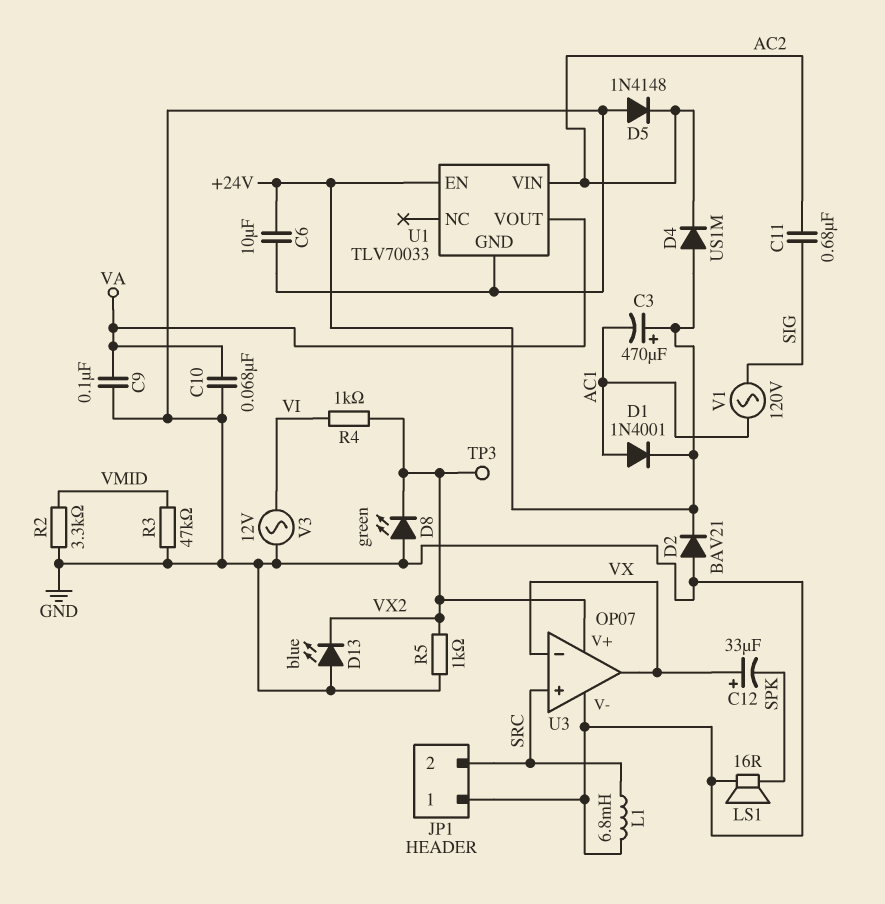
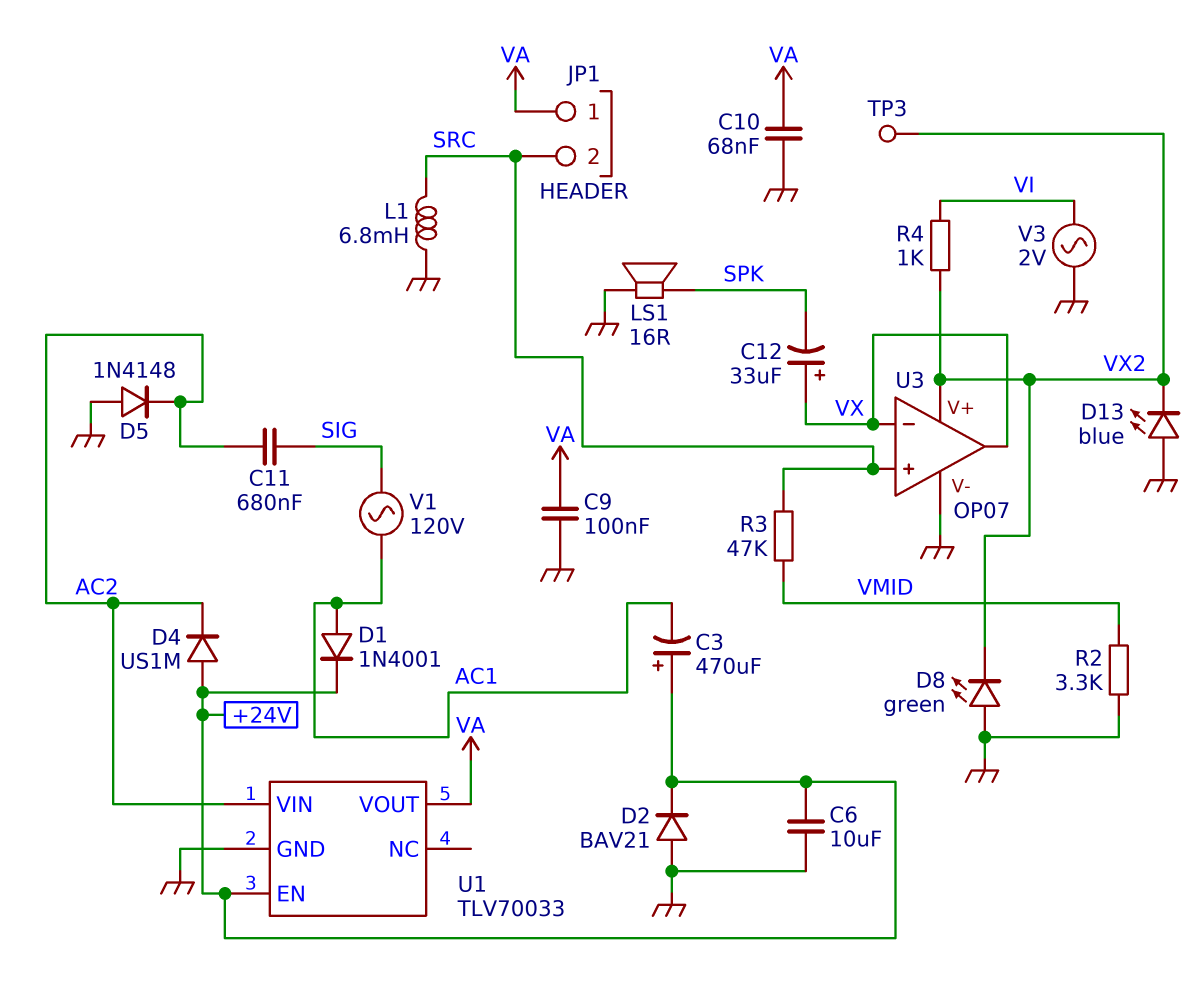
JP1 pin 1: GND -> VA
R3: 47k (GND, VMID) -> 47k (SRC, VMID)
R5: 1k (GND, VX2) -> none
V3: AC 12V (GND, VI) -> AC 2V (GND, VI)

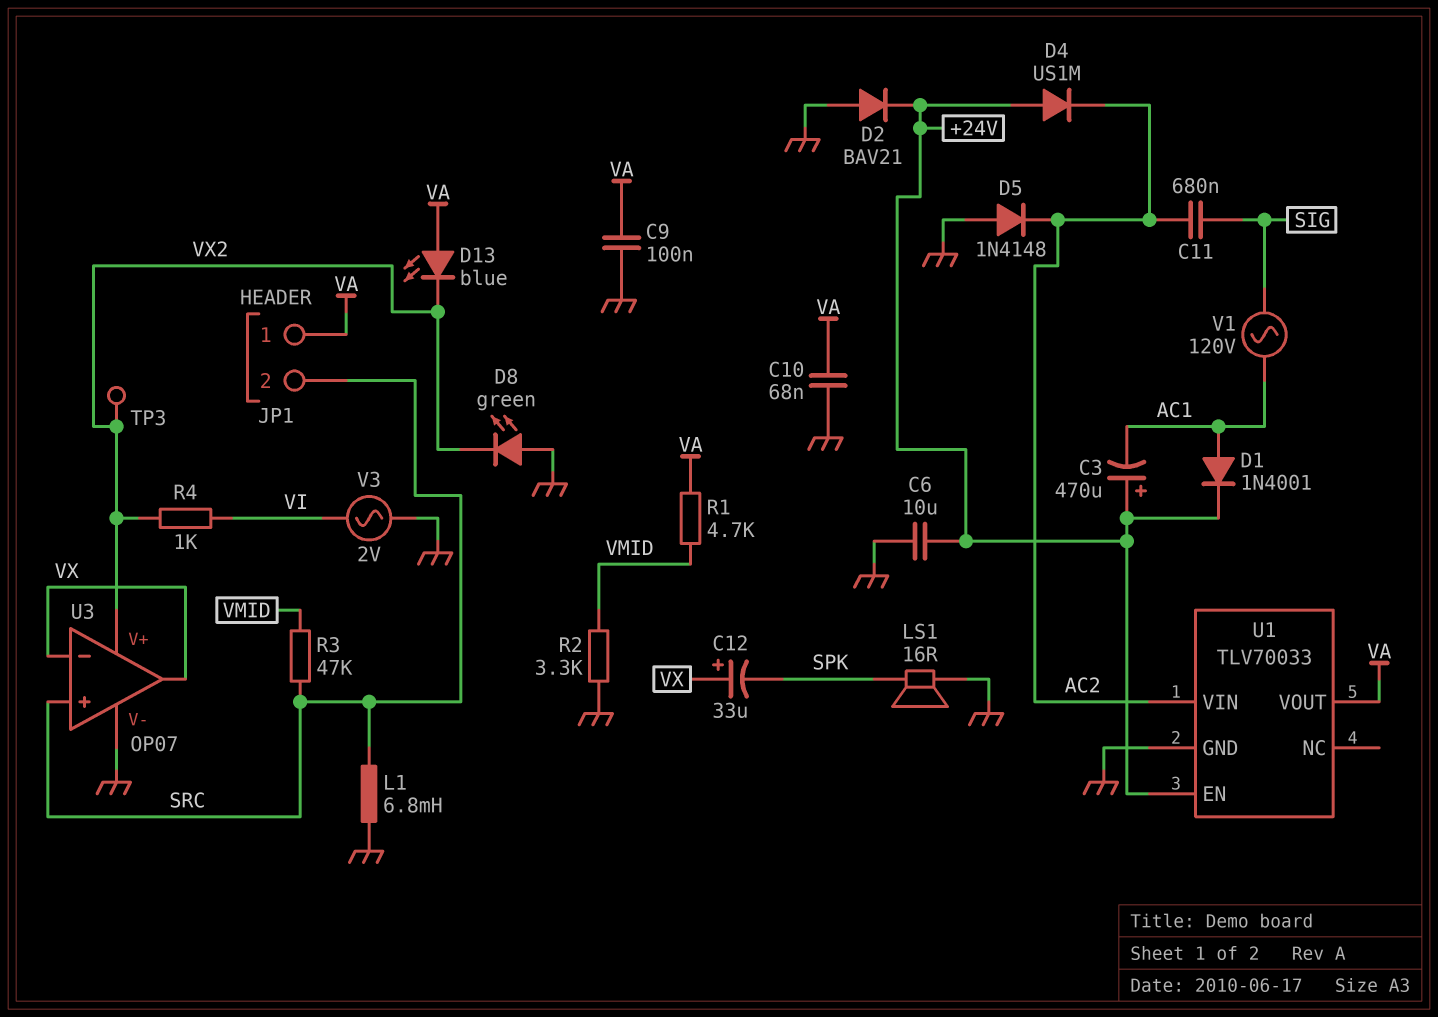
D13: LED blue (A GND, K VX2) -> LED blue (A VA, K VX2)
R1: none -> 4.7k (VA, VMID)

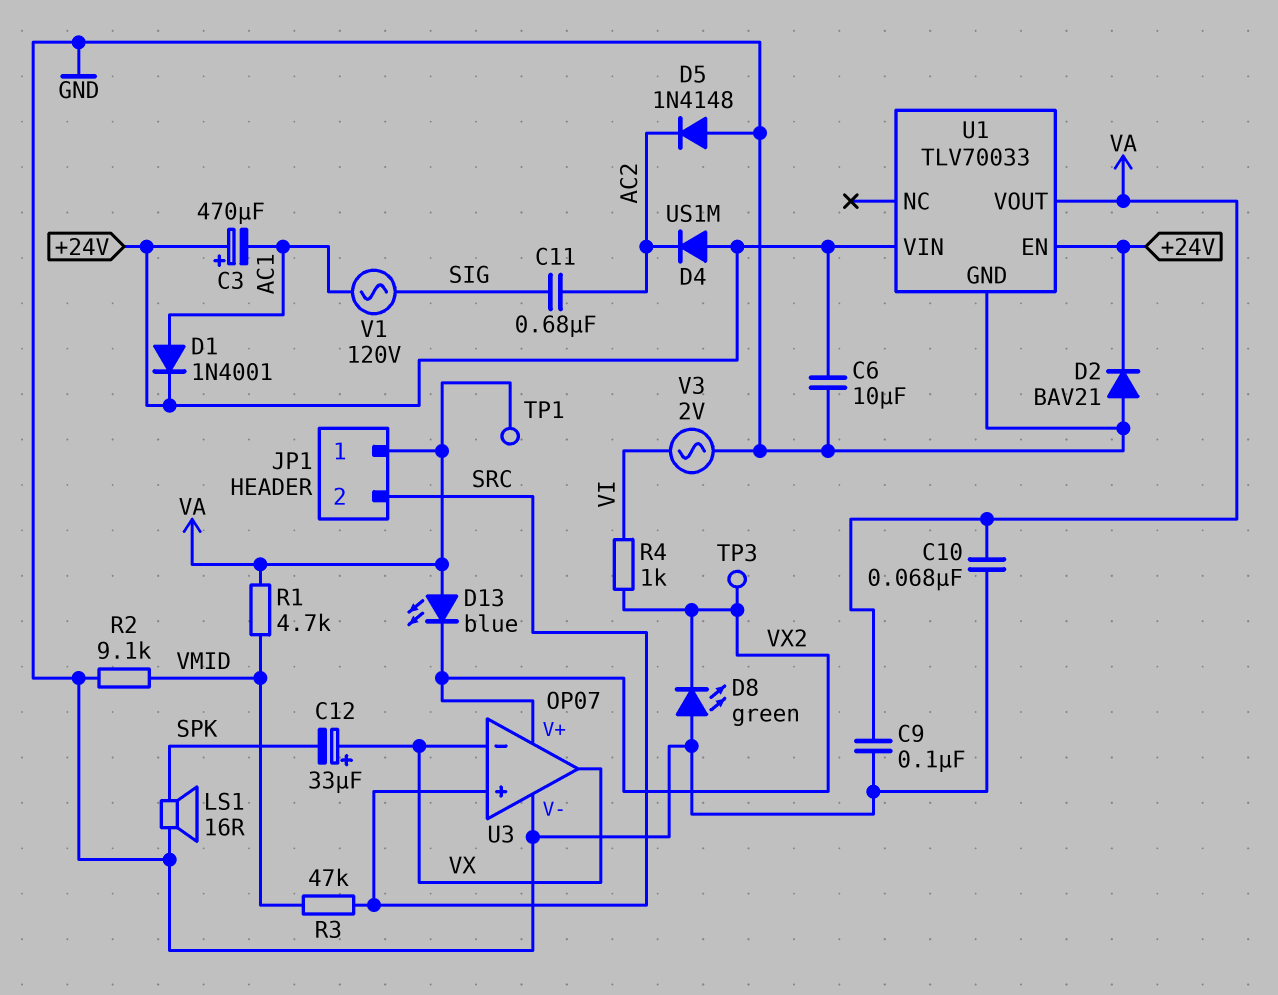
L1: 6.8mH (GND, SRC) -> none
R2: 3.3k (GND, VMID) -> 9.1k (GND, VMID)
TP1: none -> test point (VA)
U1 pin VIN: AC2 -> +24V

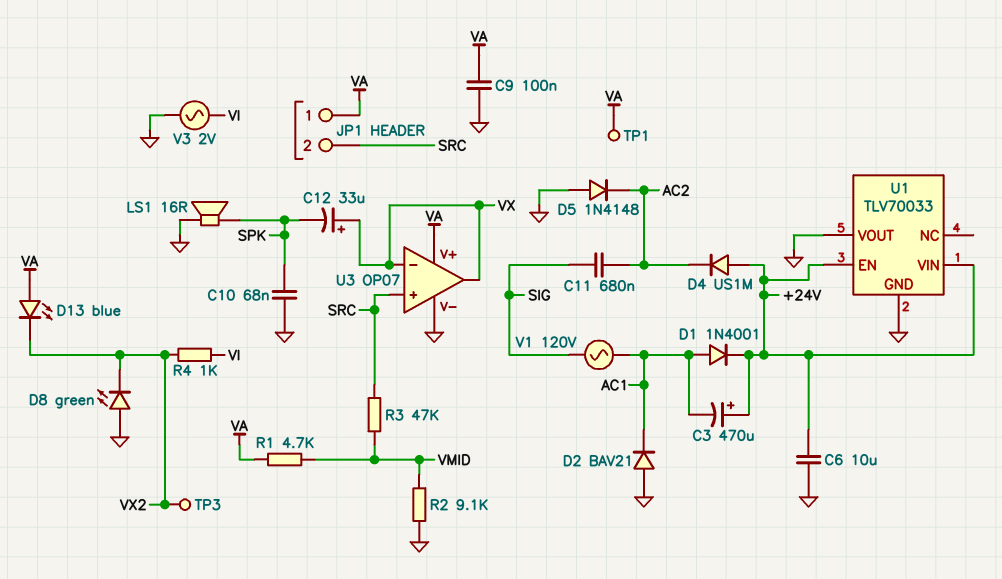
C10: 68nF (GND, VA) -> 68nF (GND, SPK)
D2: diode BAV21 (A GND, K +24V) -> diode BAV21 (A GND, K AC1)
U1 pin VOUT: VA -> GND
U3 pin V+: VX2 -> VA

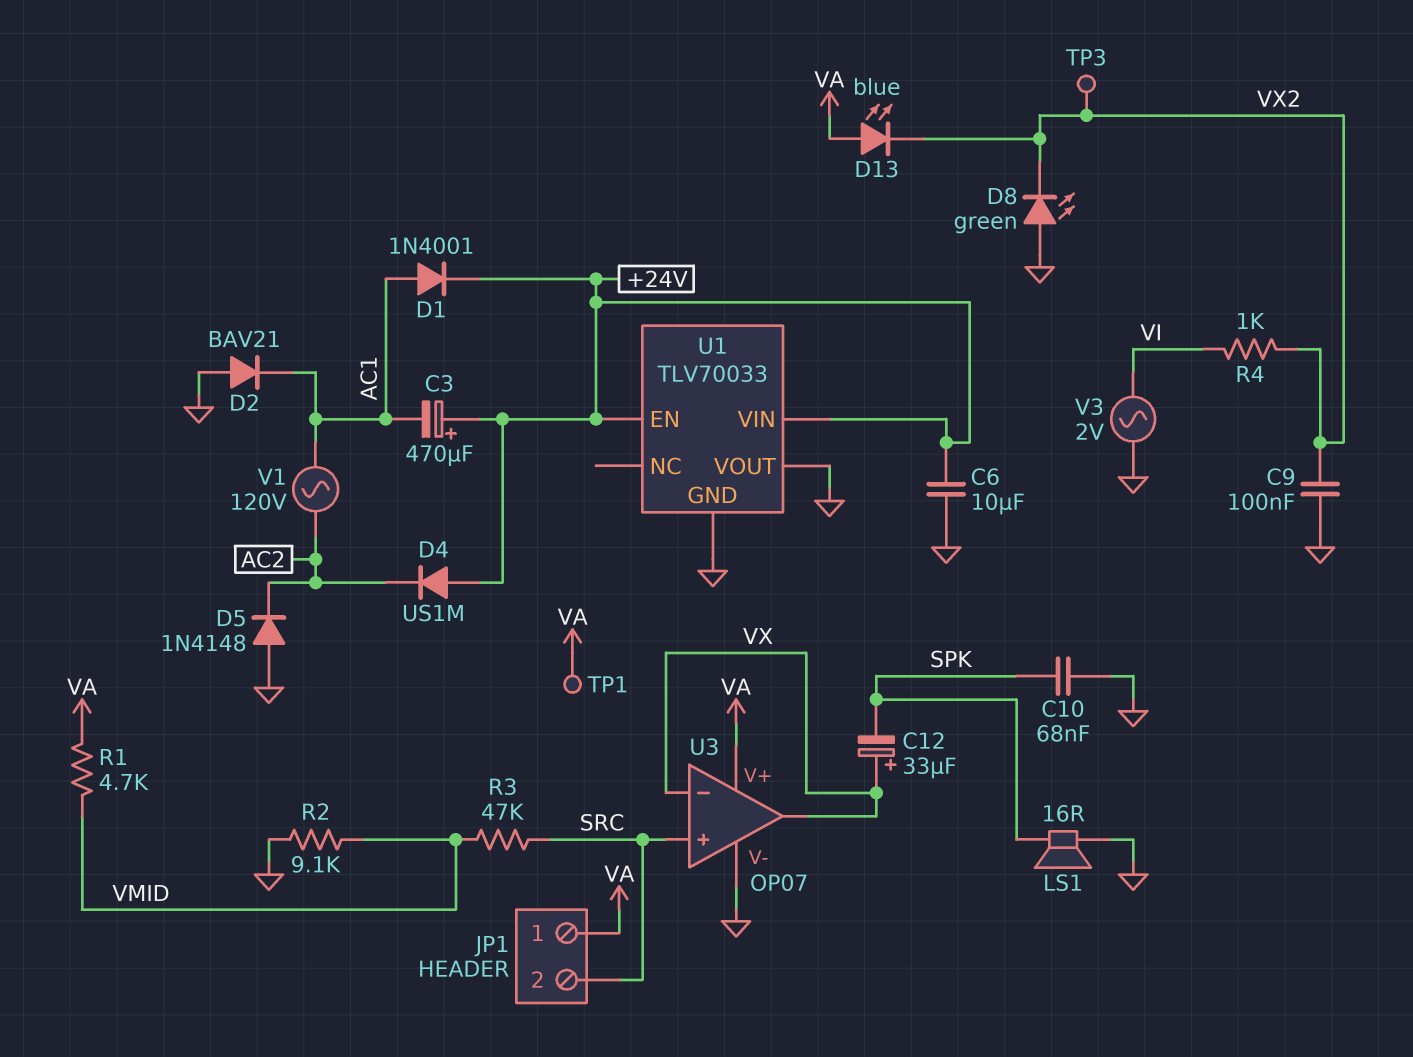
C9: 100nF (GND, VA) -> 100nF (GND, VX2)
C11: 680nF (AC2, SIG) -> none
V1: AC 120V (AC1, SIG) -> AC 120V (AC1, AC2)

